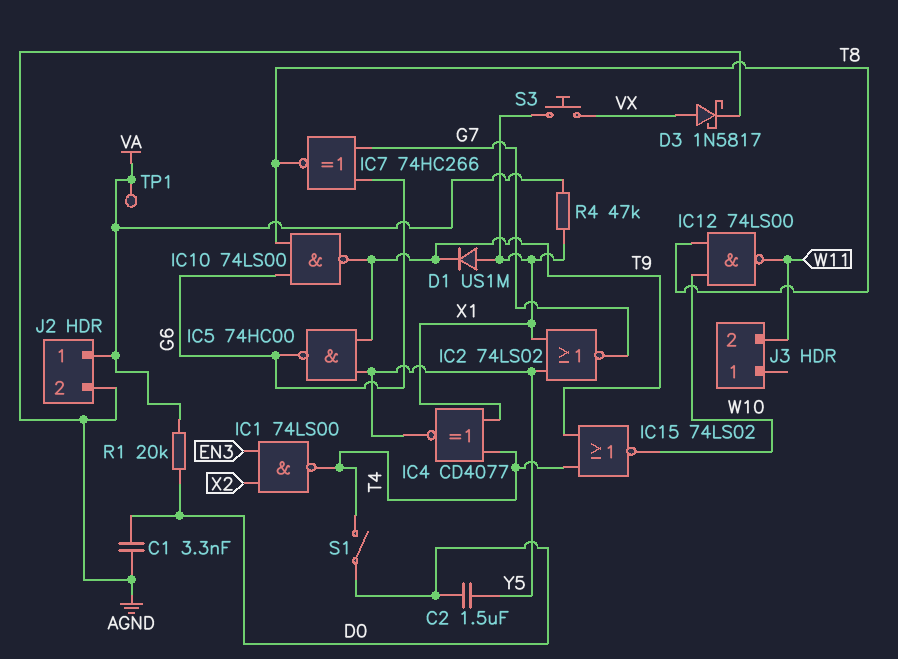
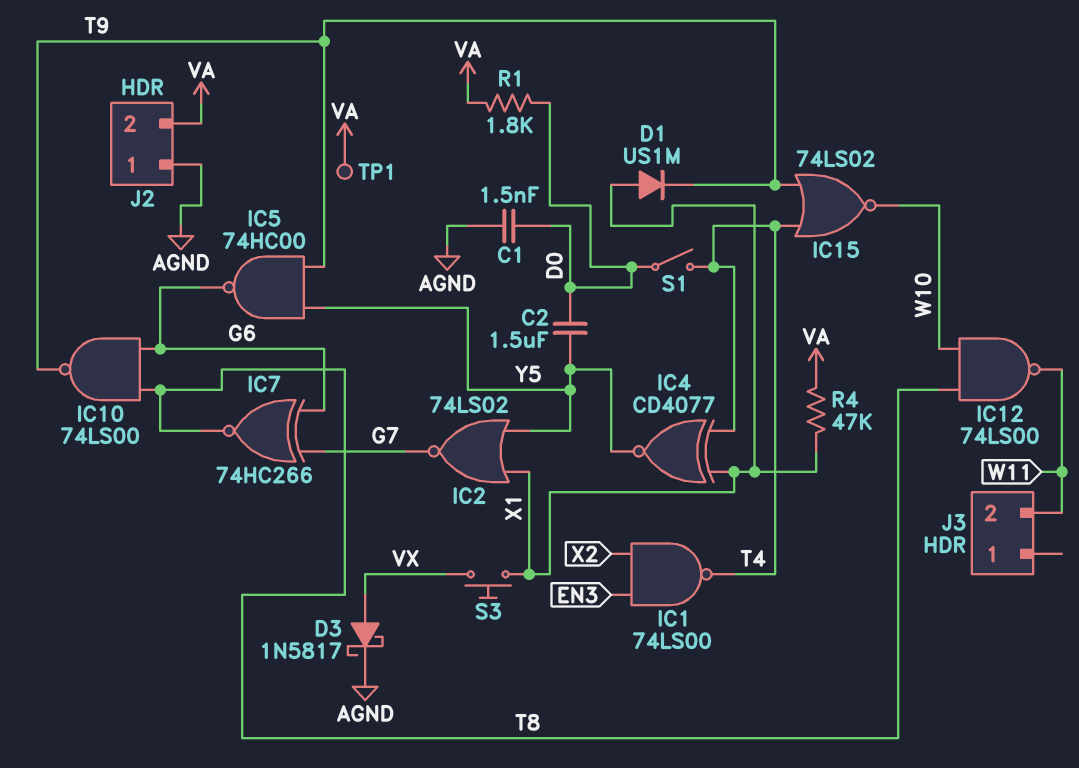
C1: 3.3nF (AGND, D0) -> 1.5nF (AGND, D0)
J2 pin 1: VA -> AGND
J2 pin 2: AGND -> VA
R1: 20k (D0, VA) -> 1.8k (D0, VA)

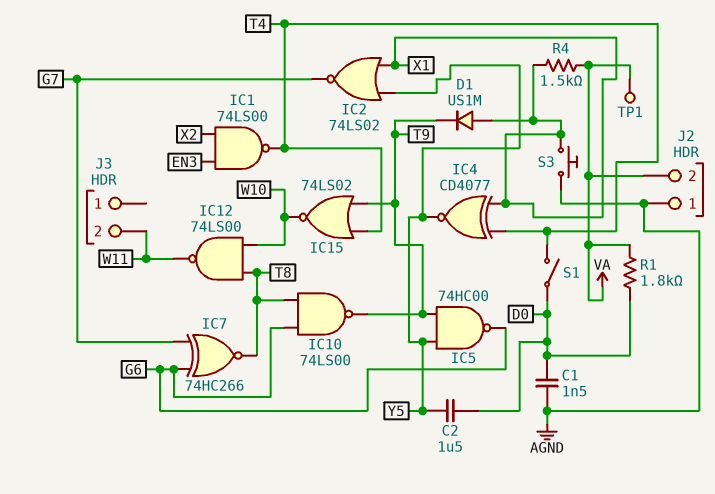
D3: schottky 1N5817 (A VX, K AGND) -> none
R4: 47k (VA, X1) -> 1.5k (VA, X1)
S3: button (VX, X1) -> button (AGND, X1)

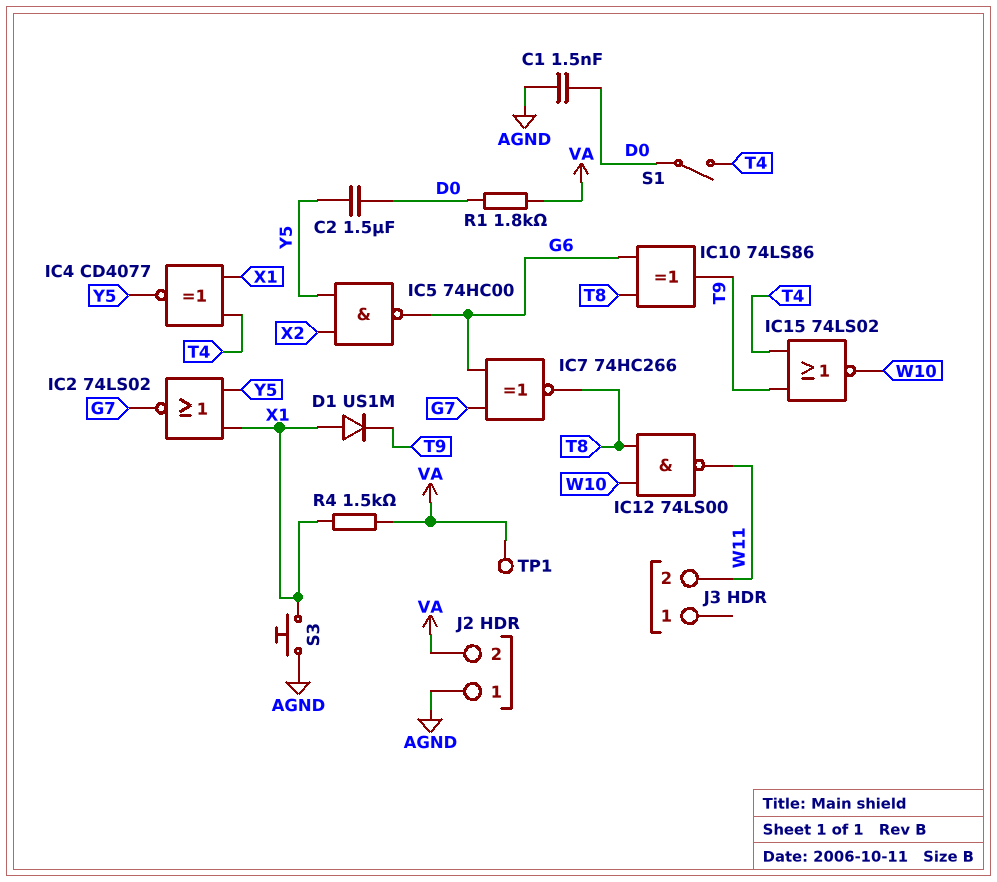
IC1: NAND 74LS00 (in EN3, in X2, out T4) -> none
IC5: NAND 74HC00 (in T9, in Y5, out G6) -> NAND 74HC00 (in X2, in Y5, out G6)
IC10: NAND 74LS00 (in G6, in T8, out T9) -> XOR 74LS86 (in G6, in T8, out T9)

